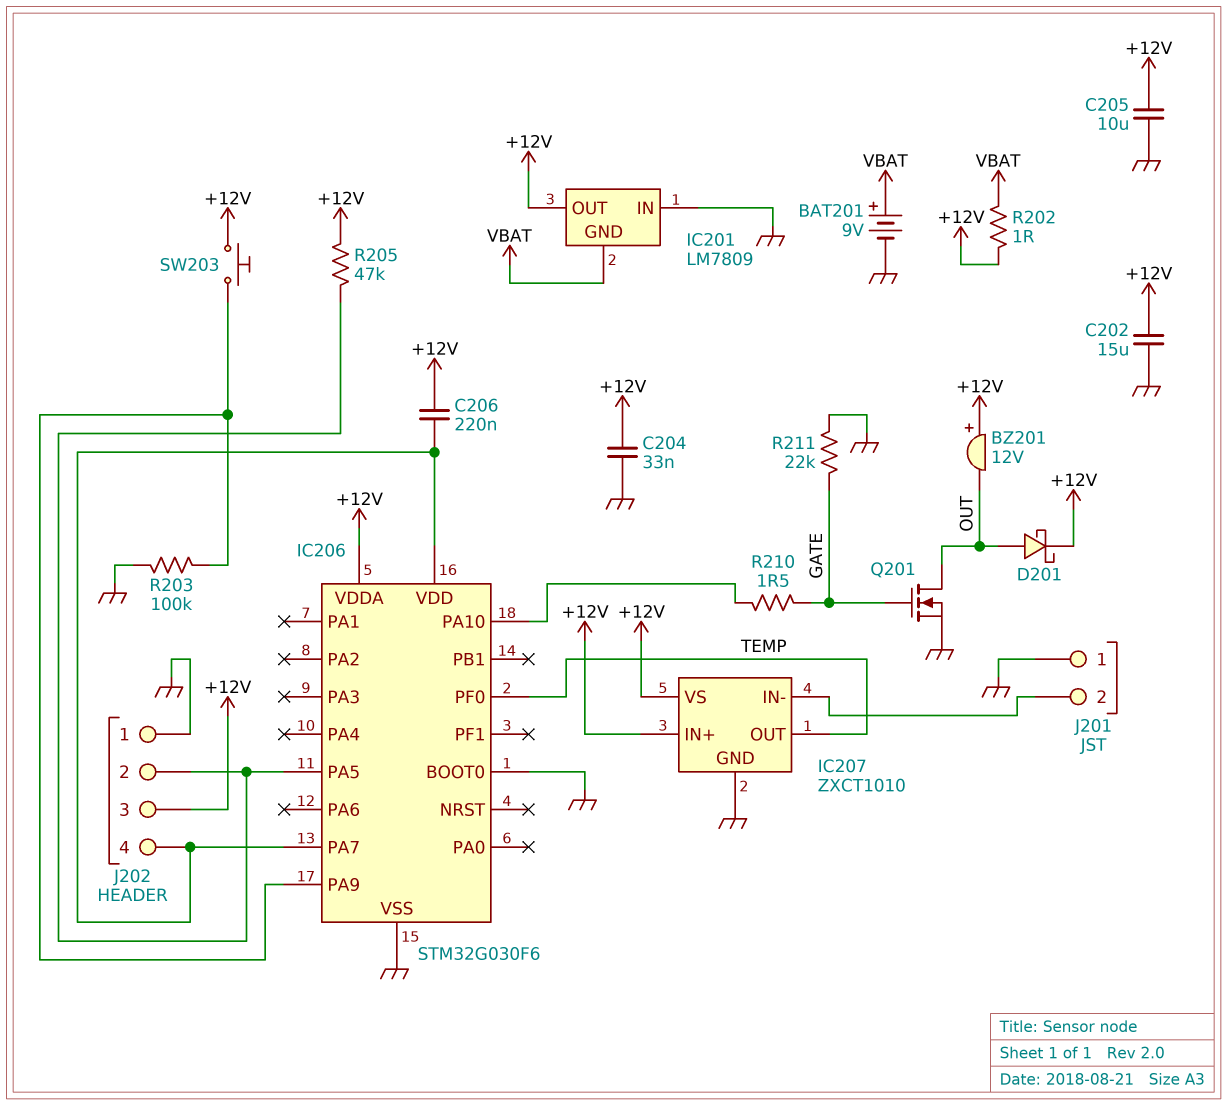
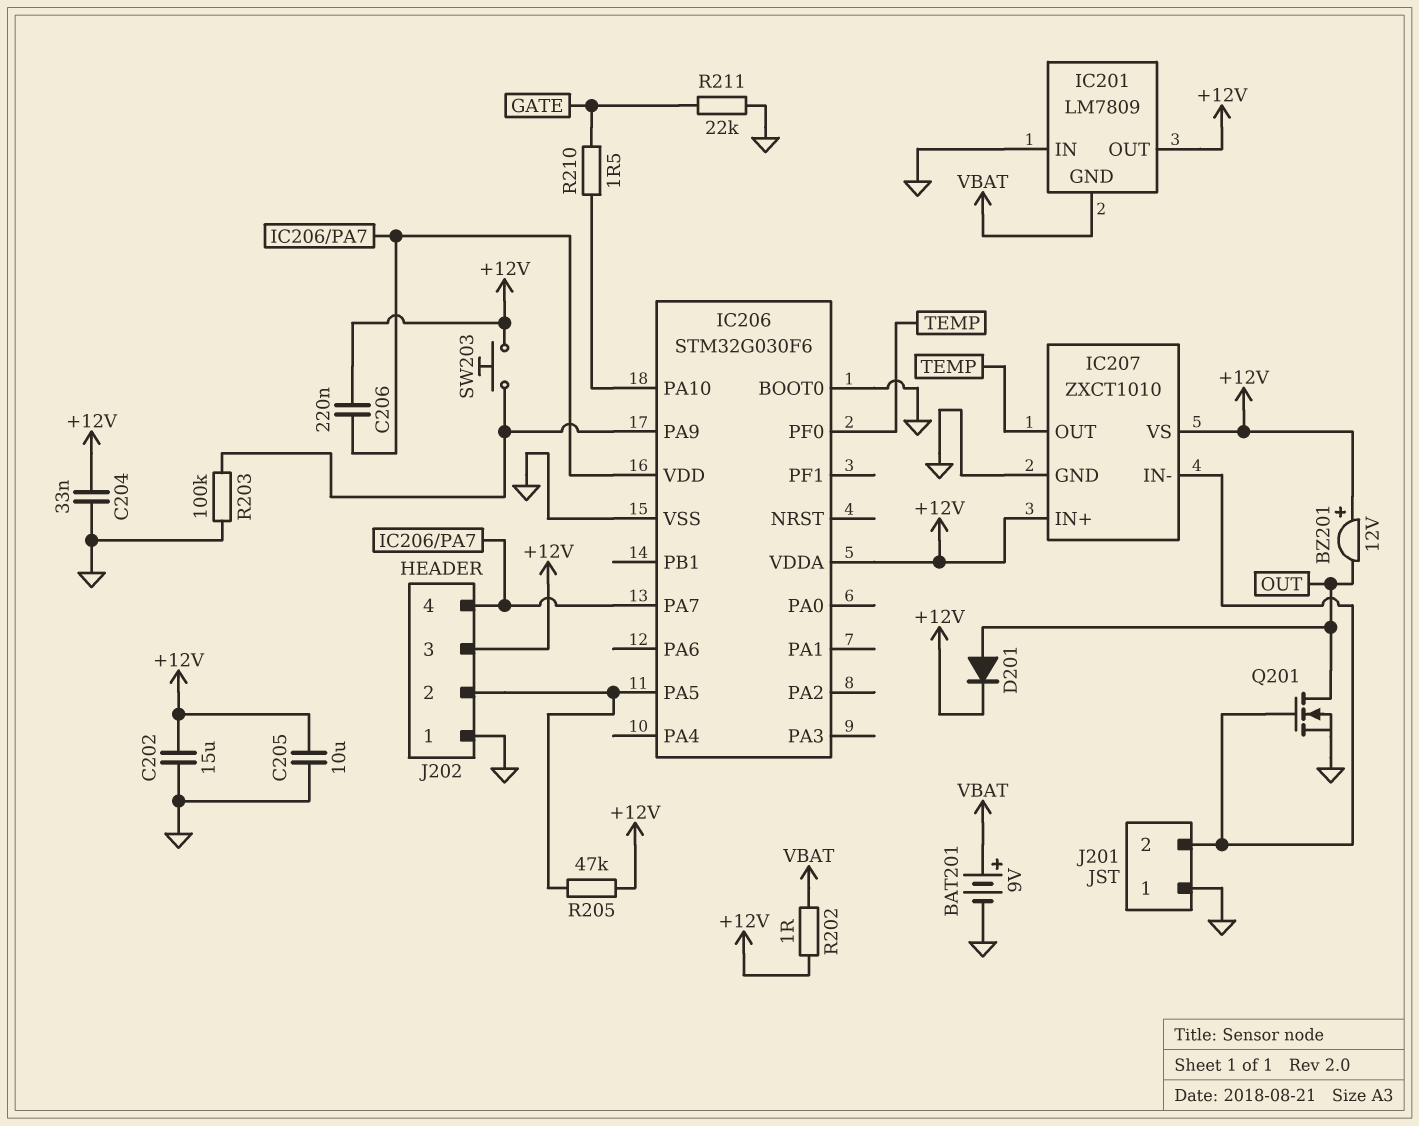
D201: schottky (A OUT, K +12V) -> diode (A OUT, K +12V)
Q201: NMOS (G GATE, D OUT, S GND) -> NMOS (G IC207/IN-, D OUT, S GND)

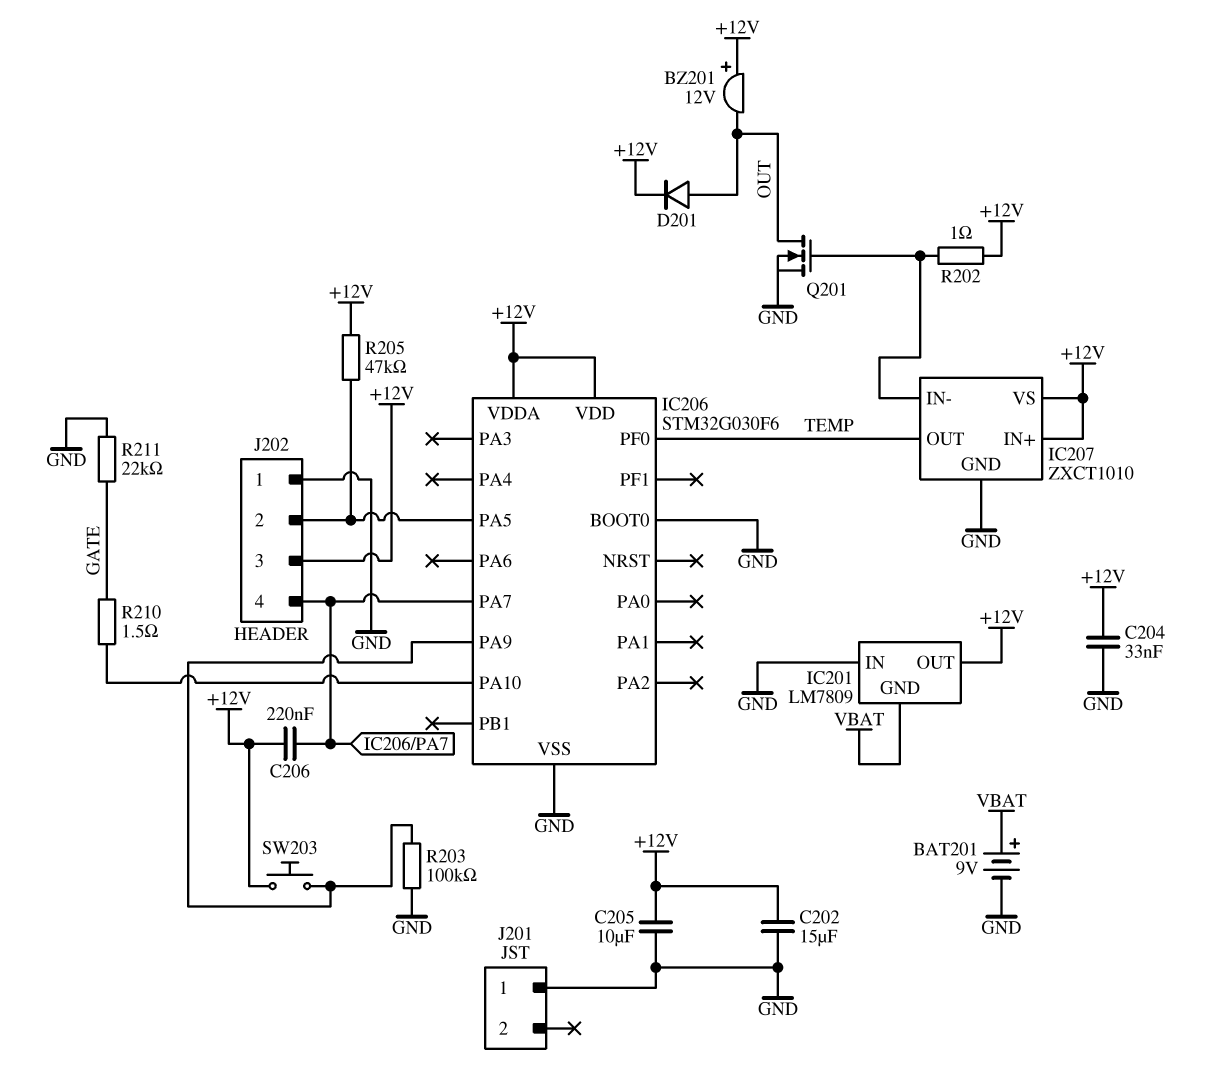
IC206 pin VDD: IC206/PA7 -> +12V
J201 pin 2: IC207/IN- -> none
R202: 1 (+12V, VBAT) -> 1 (+12V, IC207/IN-)

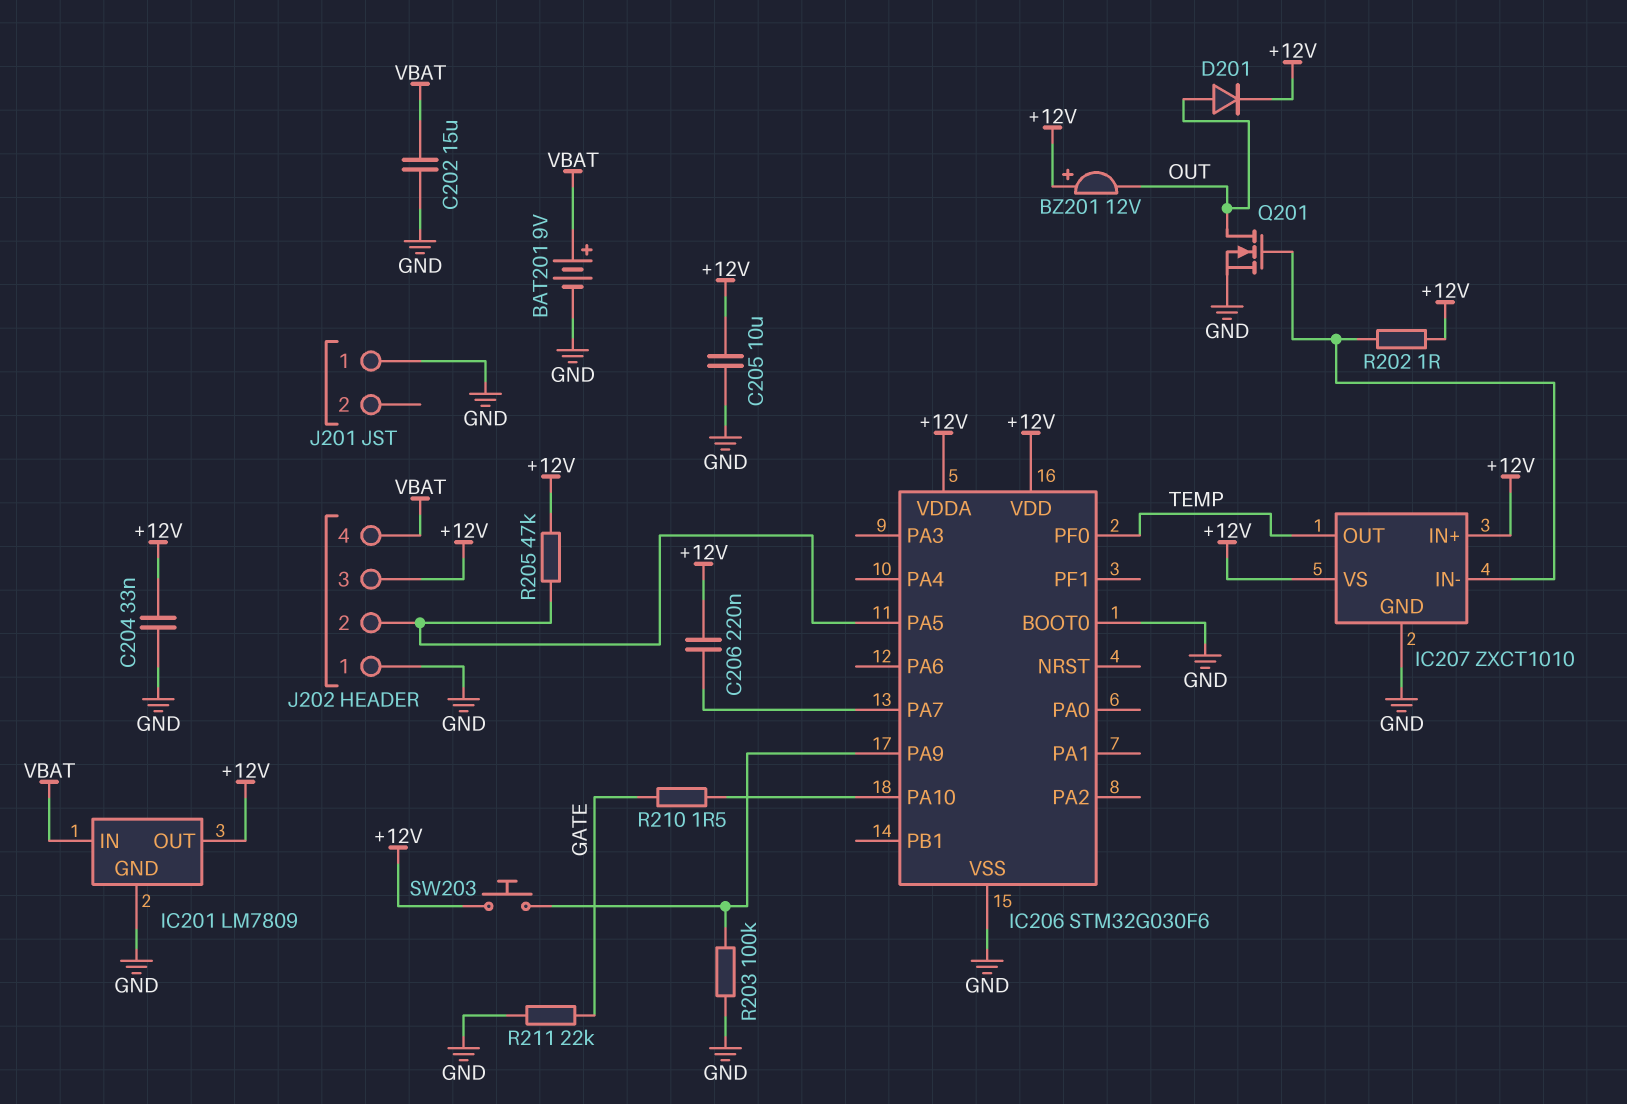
C202: 15uF (+12V, GND) -> 15uF (GND, VBAT)
IC201 pin GND: VBAT -> GND
IC201 pin IN: GND -> VBAT
J202 pin 4: IC206/PA7 -> VBAT

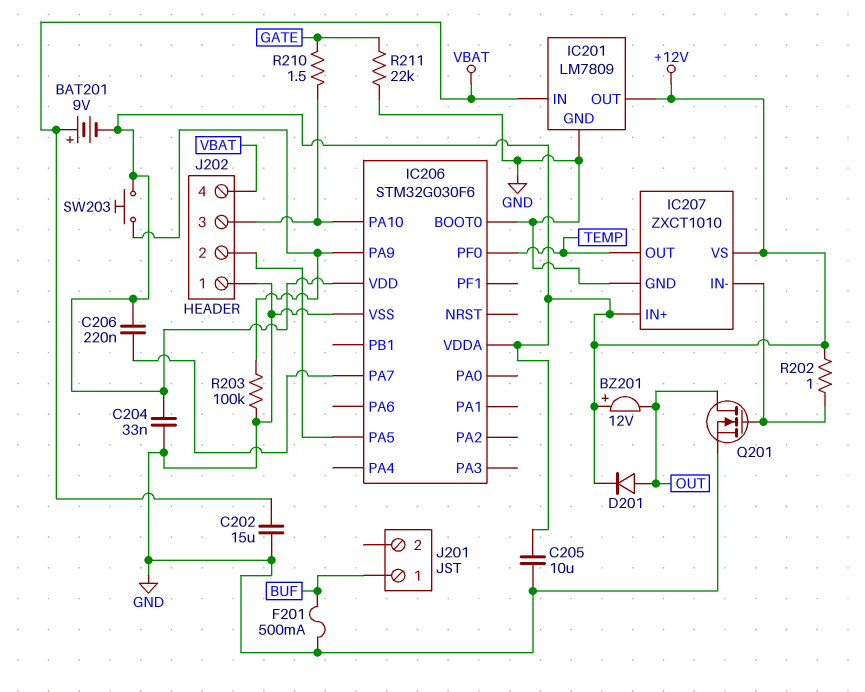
BAT201: 9V (plus VBAT, minus GND) -> 9V (plus VBAT, minus +12V)
F201: none -> 500mA (BUF, GND)
J201 pin 1: GND -> BUF
J202 pin 3: +12V -> IC206/PA10
R205: 47k (+12V, IC206/PA5) -> none

